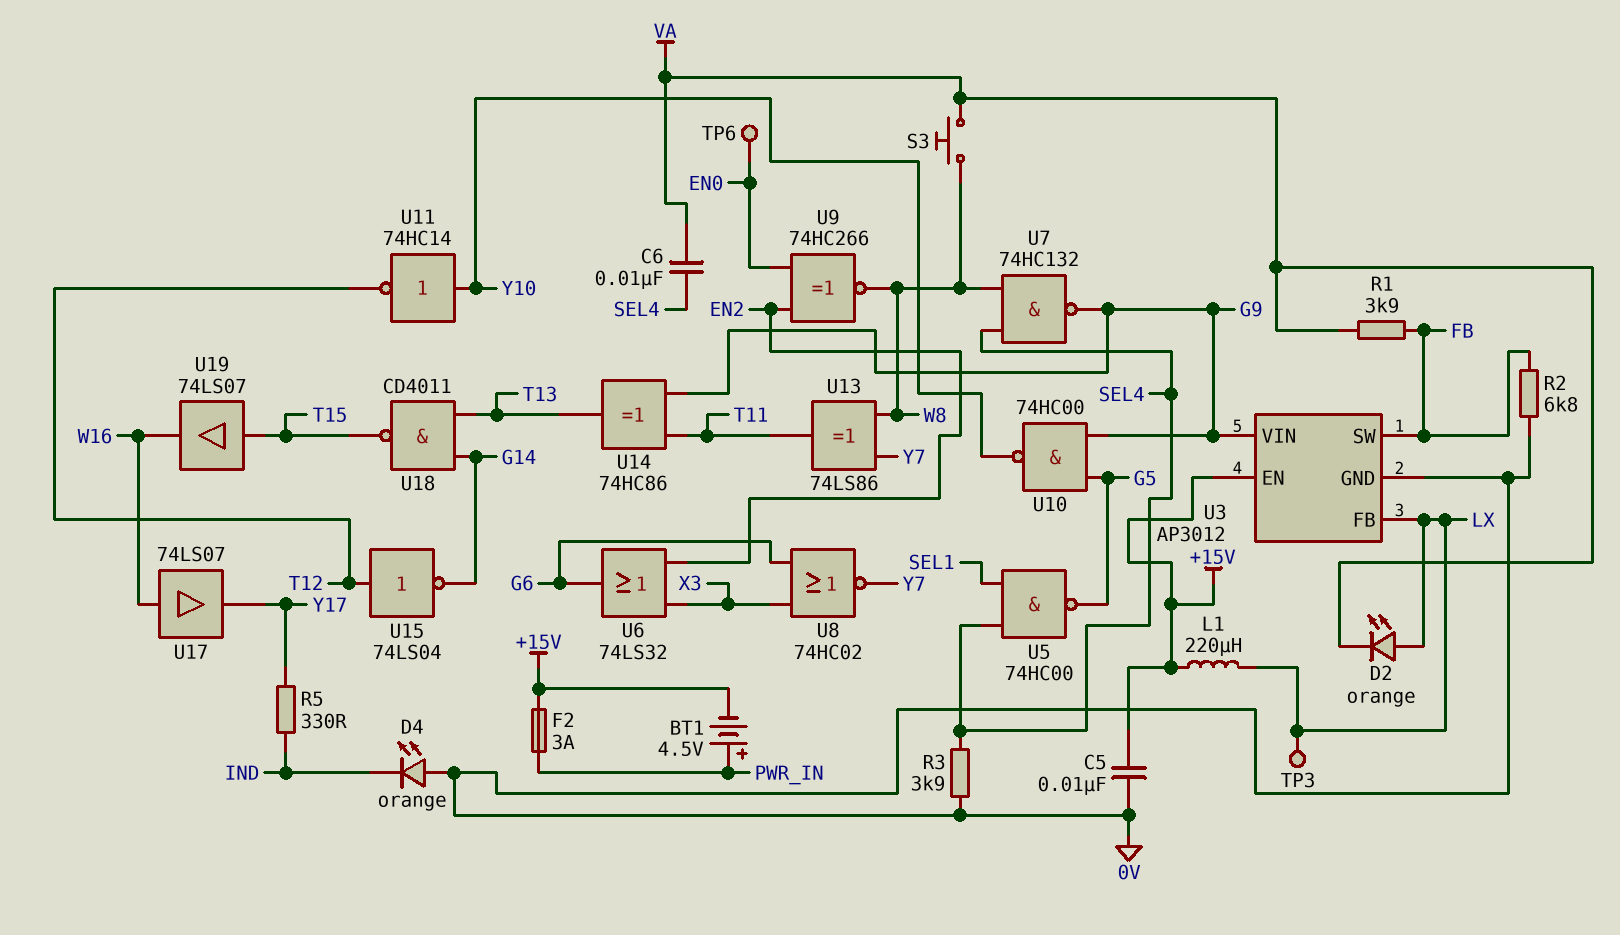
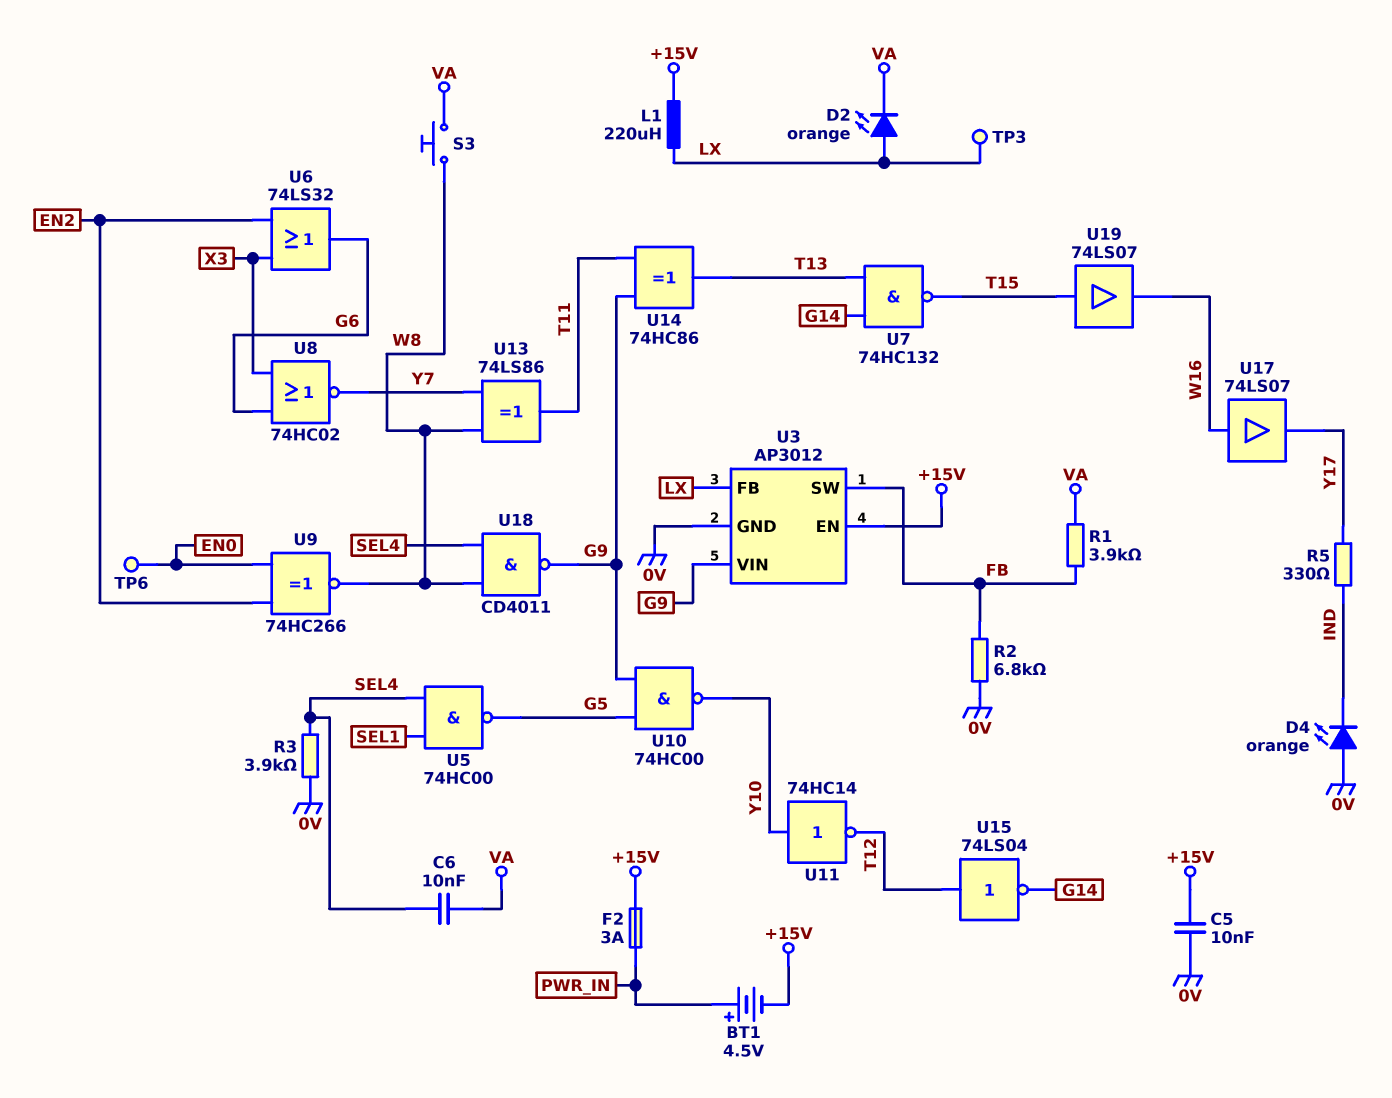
U7: NAND 74HC132 (in SEL4, in W8, out G9) -> NAND 74HC132 (in G14, in T13, out T15)
U18: NAND CD4011 (in G14, in T13, out T15) -> NAND CD4011 (in SEL4, in W8, out G9)

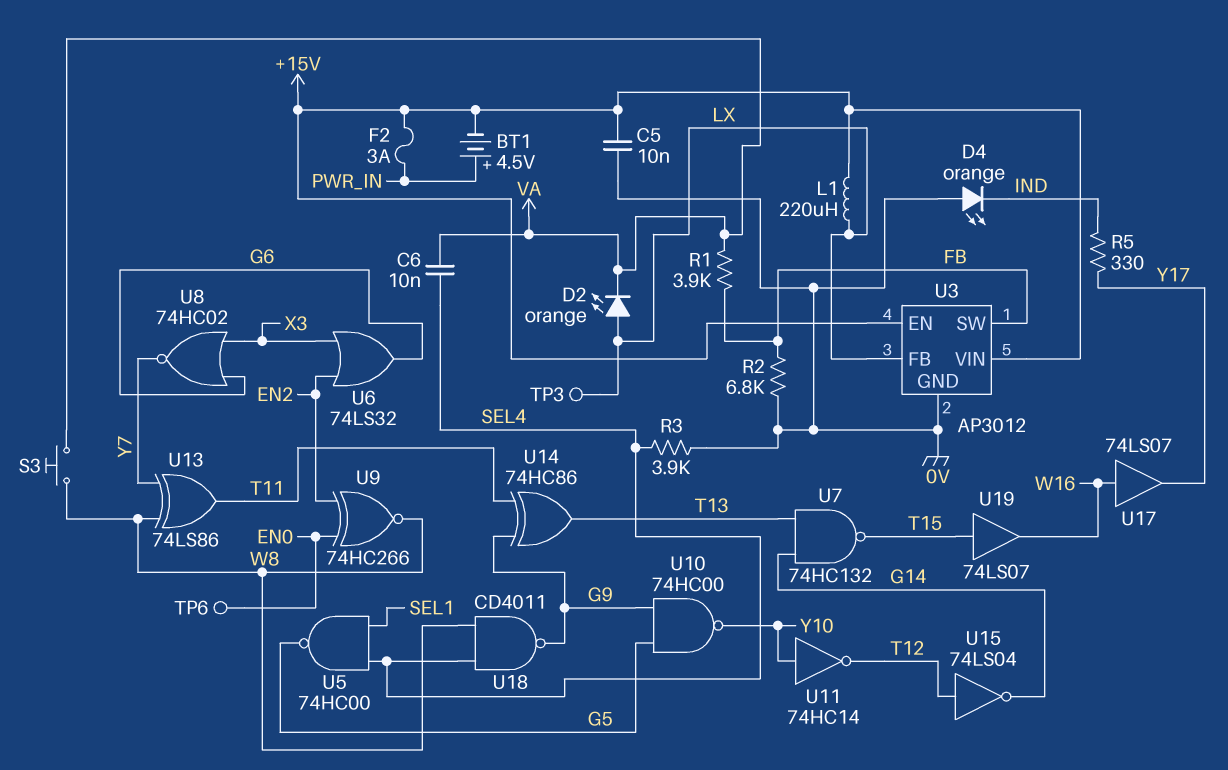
U3 pin VIN: G9 -> +15V

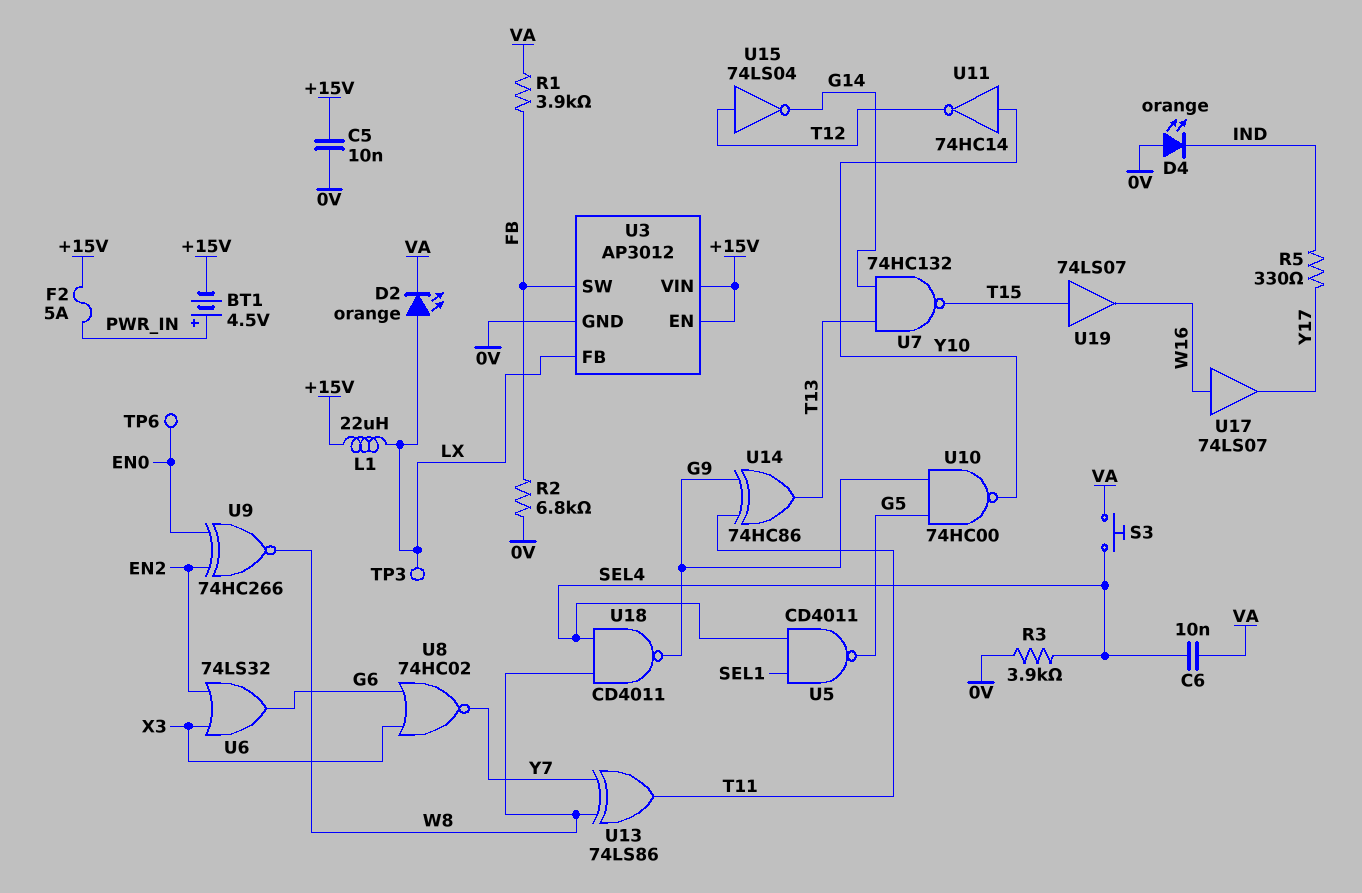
F2: 3A (+15V, PWR_IN) -> 5A (+15V, PWR_IN)
L1: 220uH (+15V, LX) -> 22uH (+15V, LX)
S3: button (VA, W8) -> button (SEL4, VA)
U5: NAND 74HC00 (in SEL1, in SEL4, out G5) -> NAND CD4011 (in SEL1, in SEL4, out G5)

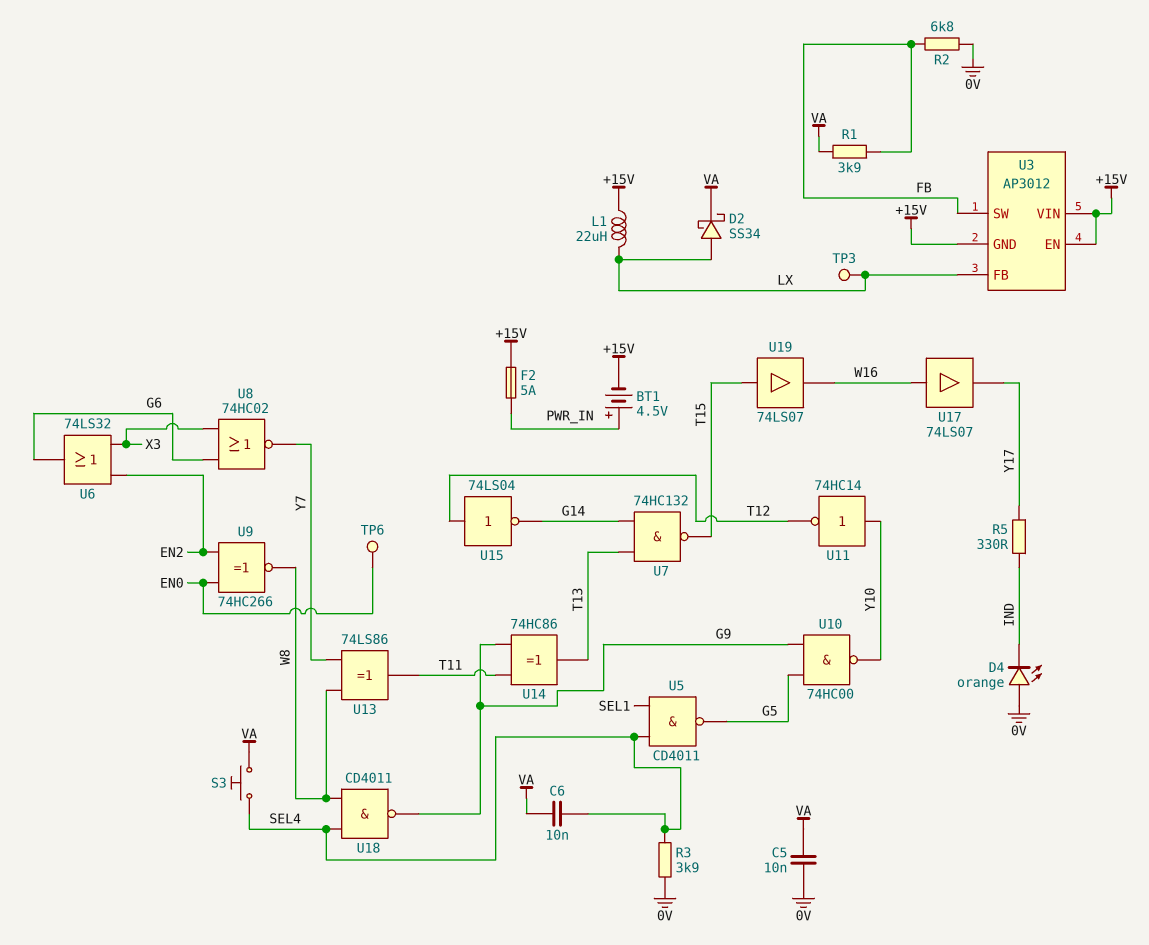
C5: 10nF (+15V, 0V) -> 10nF (0V, VA)
D2: LED orange (A LX, K VA) -> schottky SS34 (A LX, K VA)
U3 pin GND: 0V -> +15V

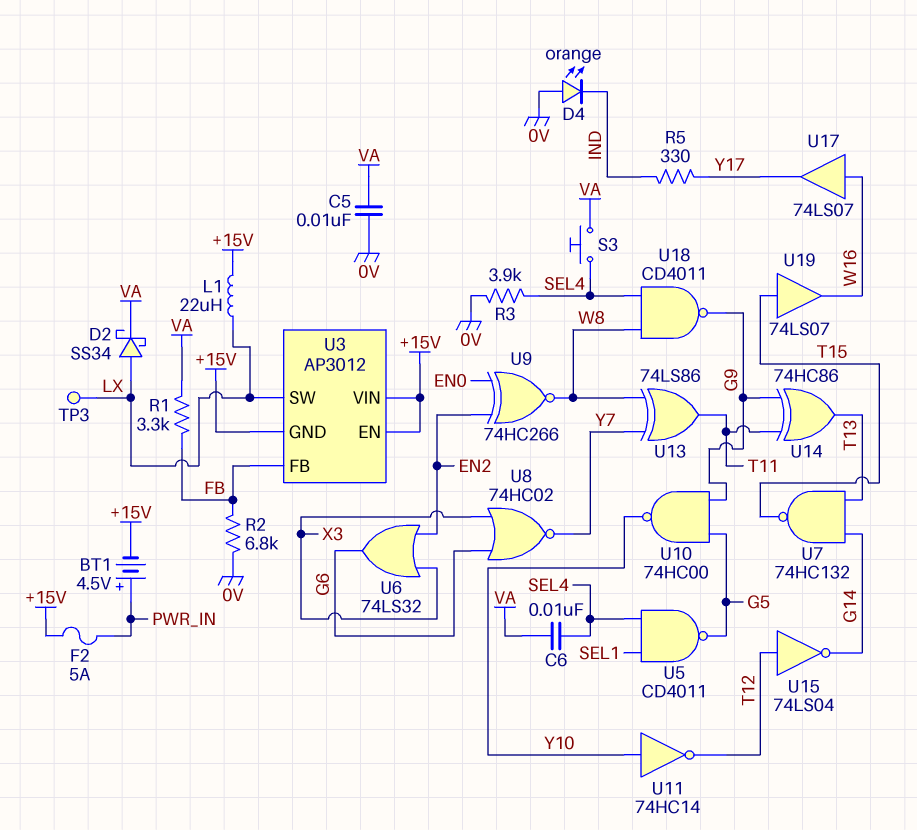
R1: 3.9k (FB, VA) -> 3.3k (FB, VA)
TP6: test point (EN0) -> none
U3 pin FB: LX -> FB
U3 pin SW: FB -> LX

